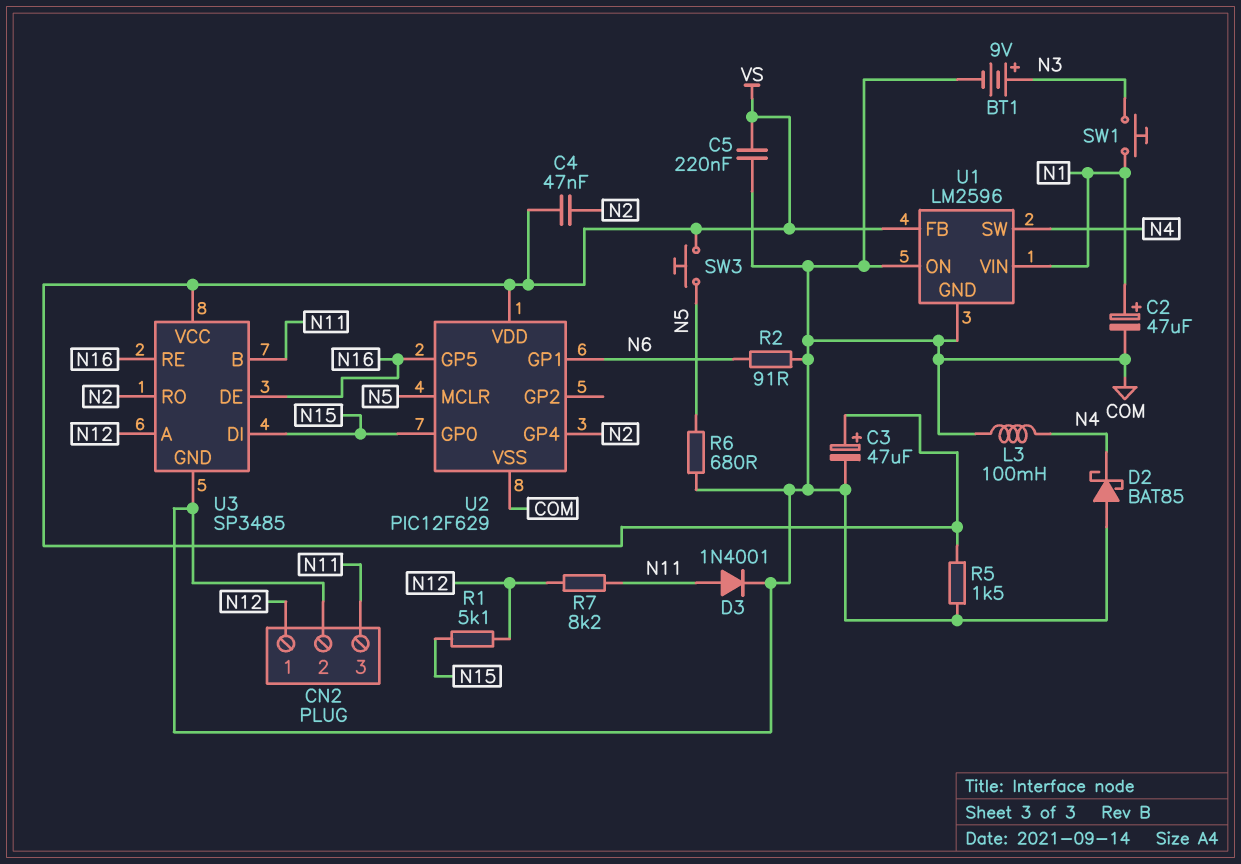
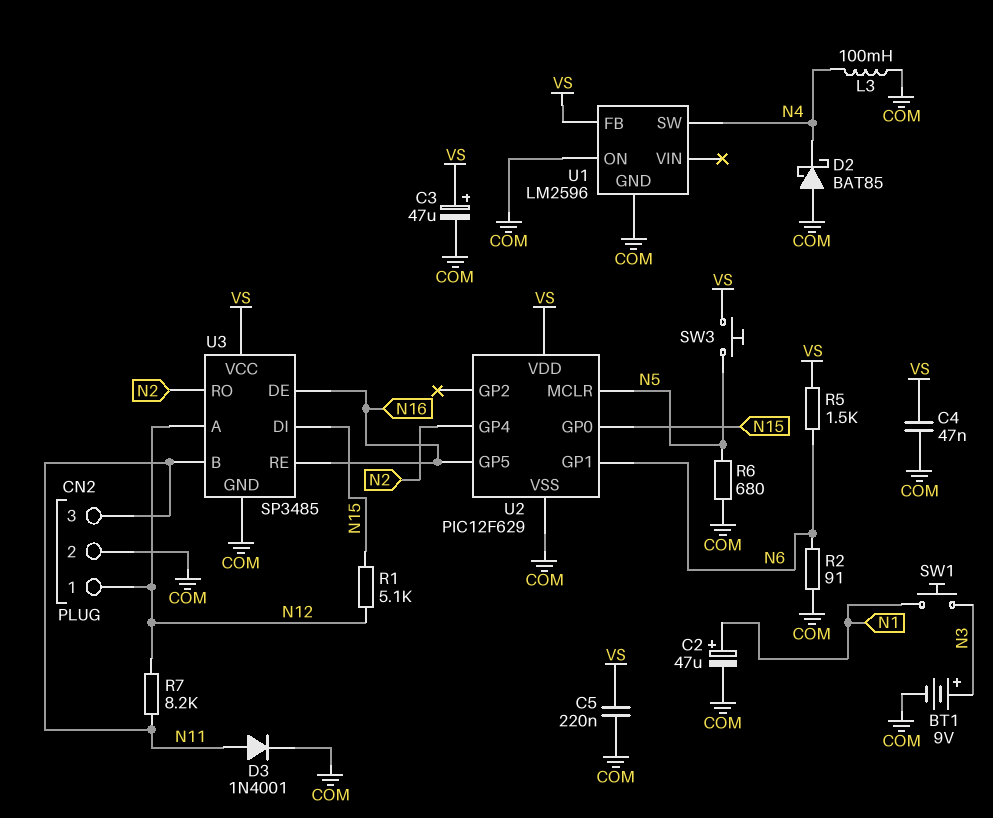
C4: 47nF (N2, VS) -> 47nF (COM, VS)
R5: 1.5k (COM, VS) -> 1.5k (N6, VS)
U1 pin VIN: N1 -> none

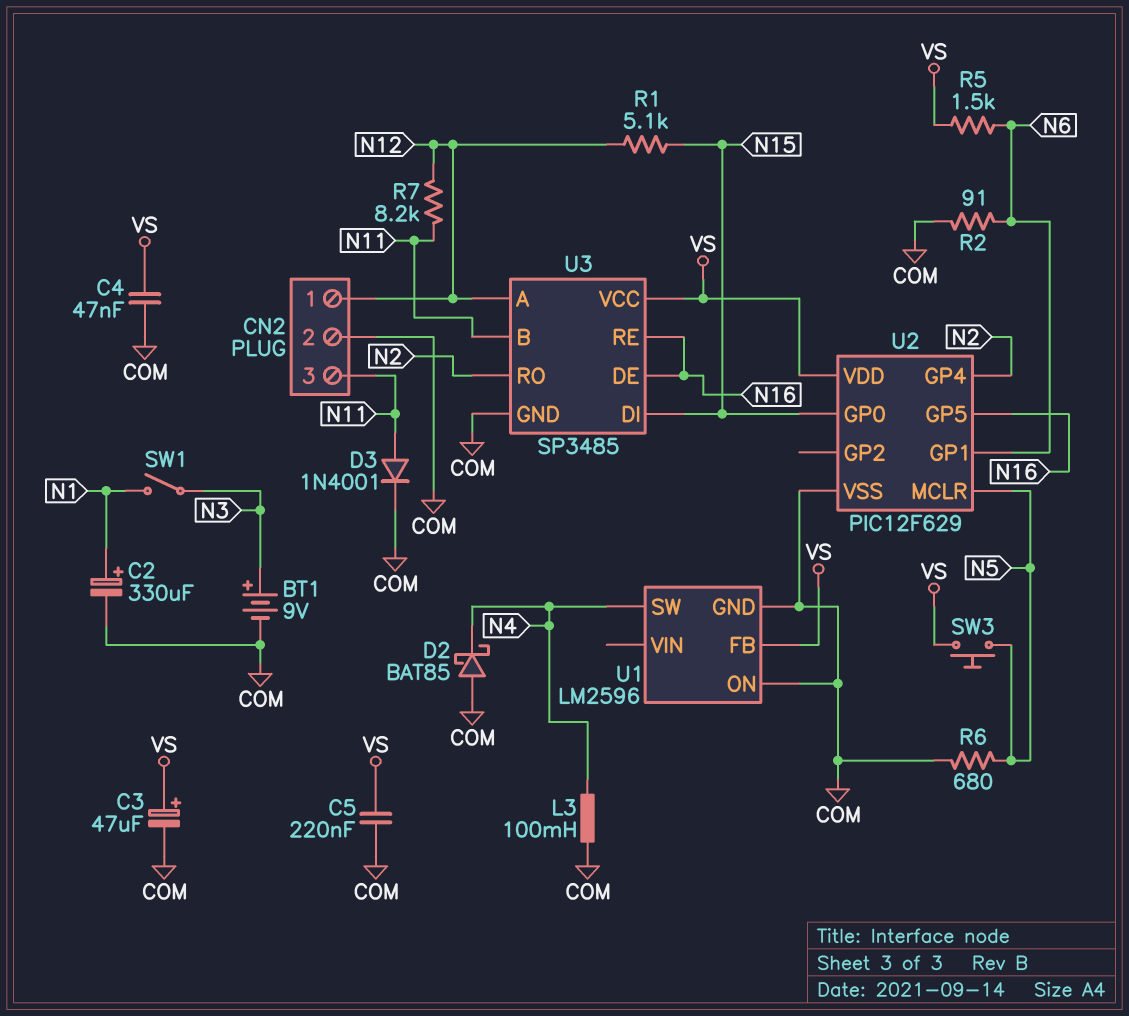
C2: 47uF (plus N1, minus COM) -> 330uF (plus N1, minus COM)
SW1: button (N1, N3) -> switch (N1, N3)

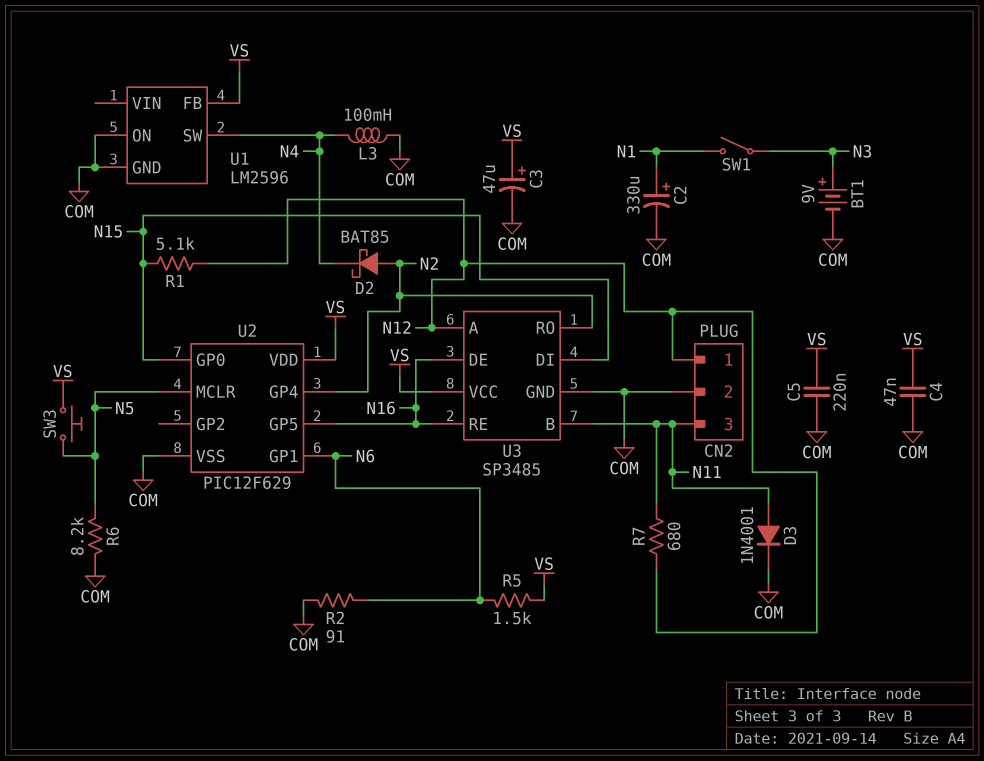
D2: schottky BAT85 (A COM, K N4) -> schottky BAT85 (A N2, K N4)
R6: 680 (COM, N5) -> 8.2k (COM, N5)
R7: 8.2k (N11, N12) -> 680 (N11, N12)

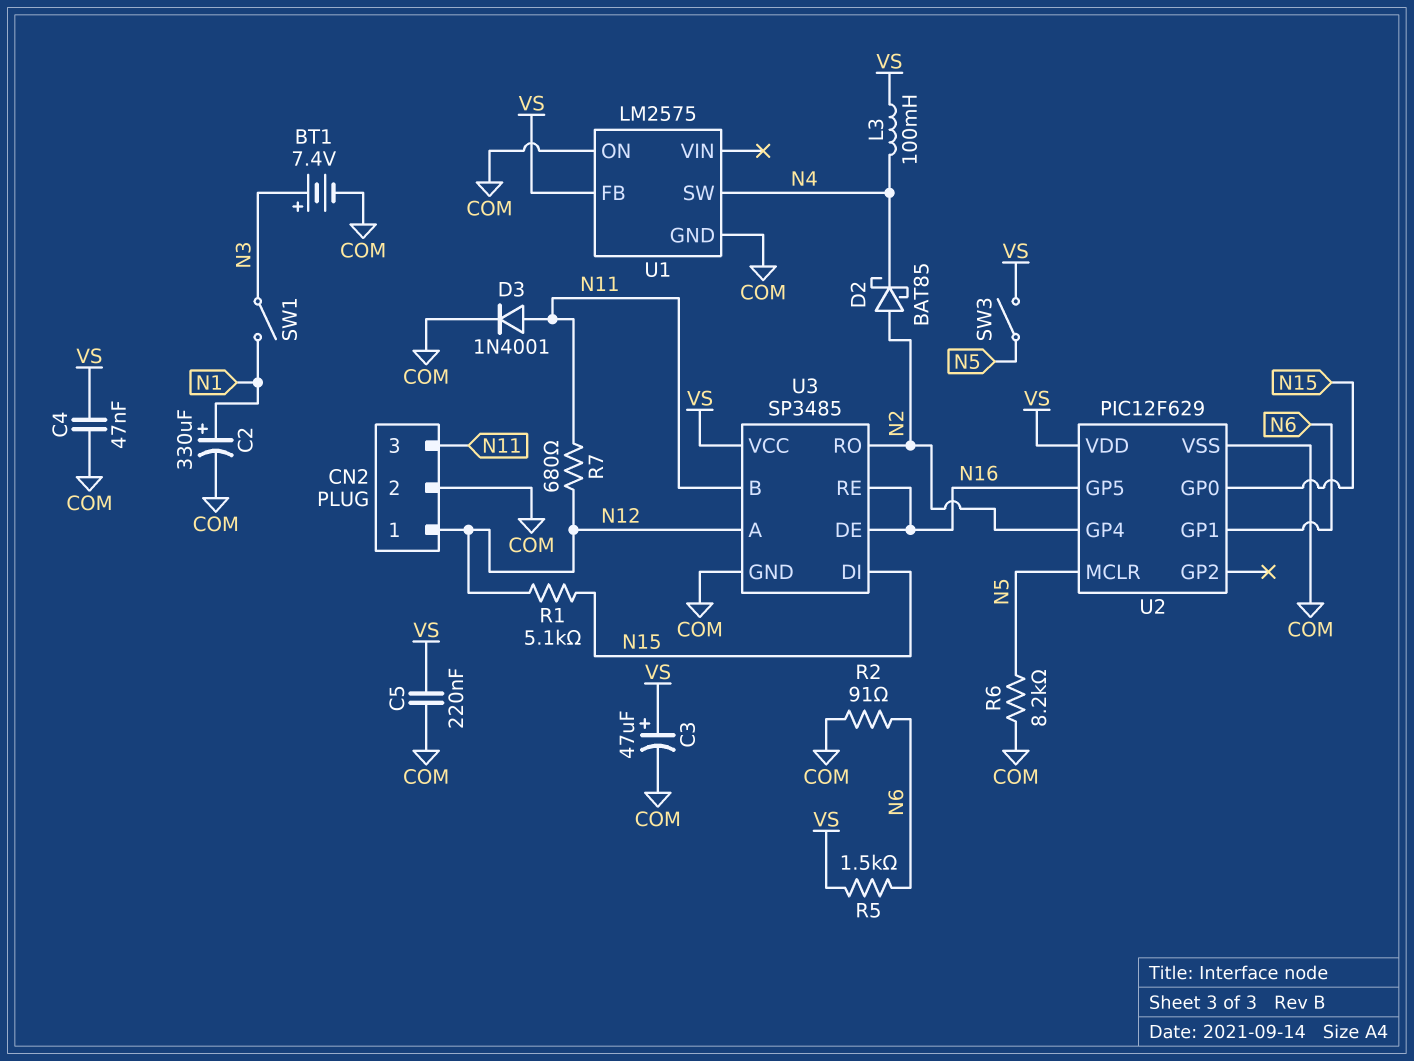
BT1: 9V (plus N3, minus COM) -> 7.4V (plus N3, minus COM)
L3: 100mH (COM, N4) -> 100mH (N4, VS)
SW3: button (N5, VS) -> switch (N5, VS)
U1: LM2596 -> LM2575

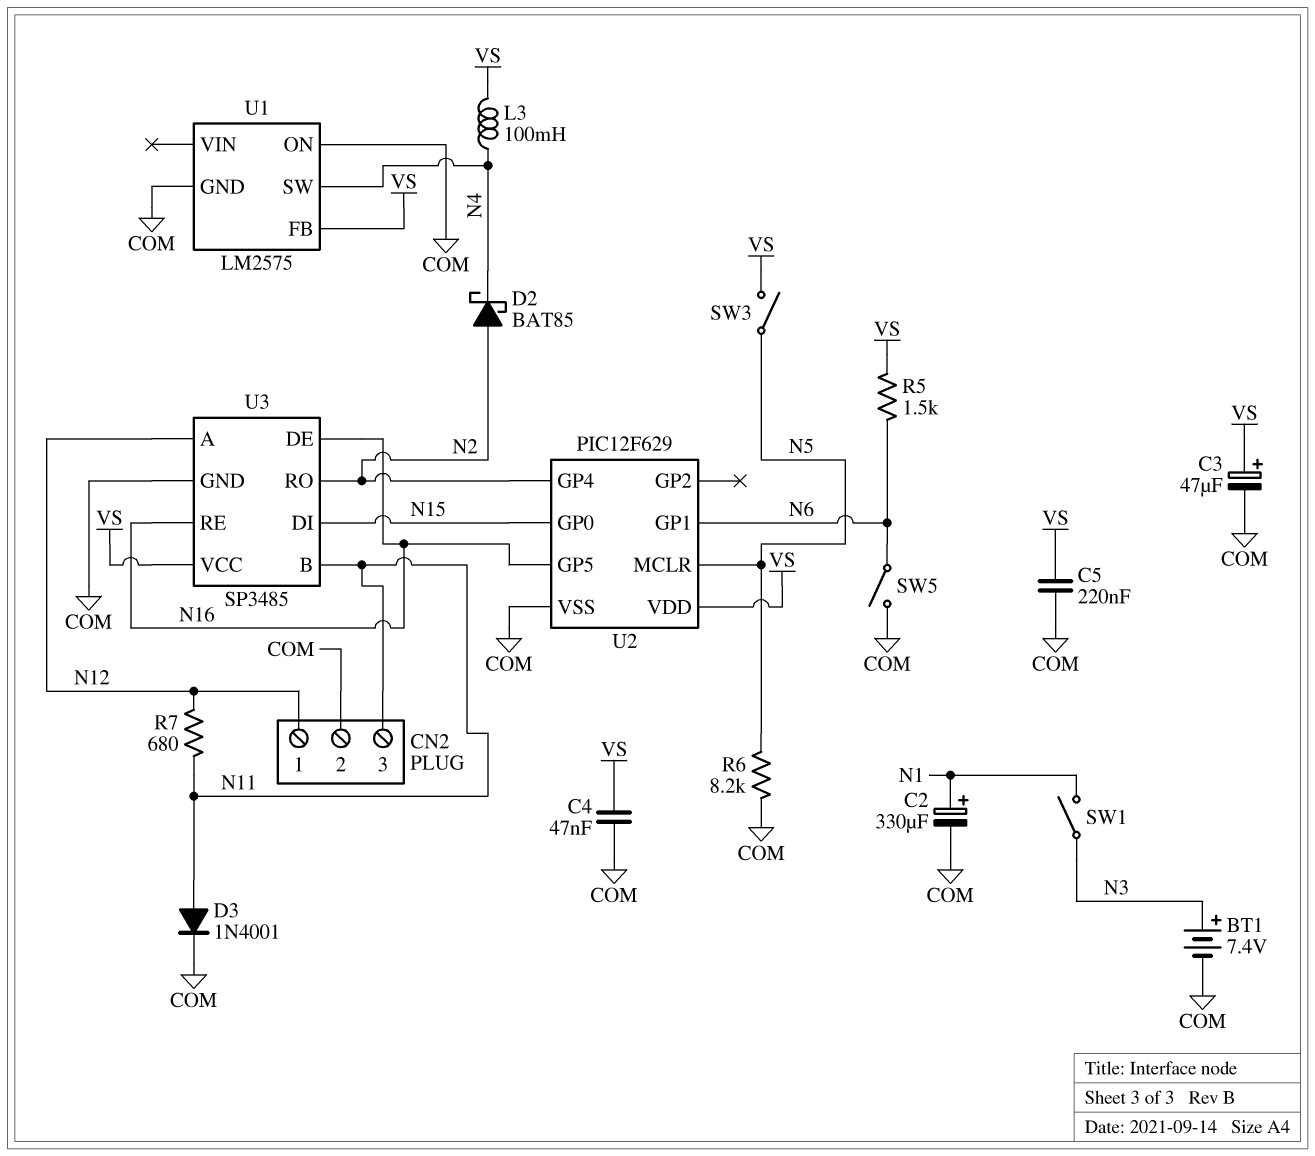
R1: 5.1k (N12, N15) -> none
R2: 91 (COM, N6) -> none
SW5: none -> switch (COM, N6)

